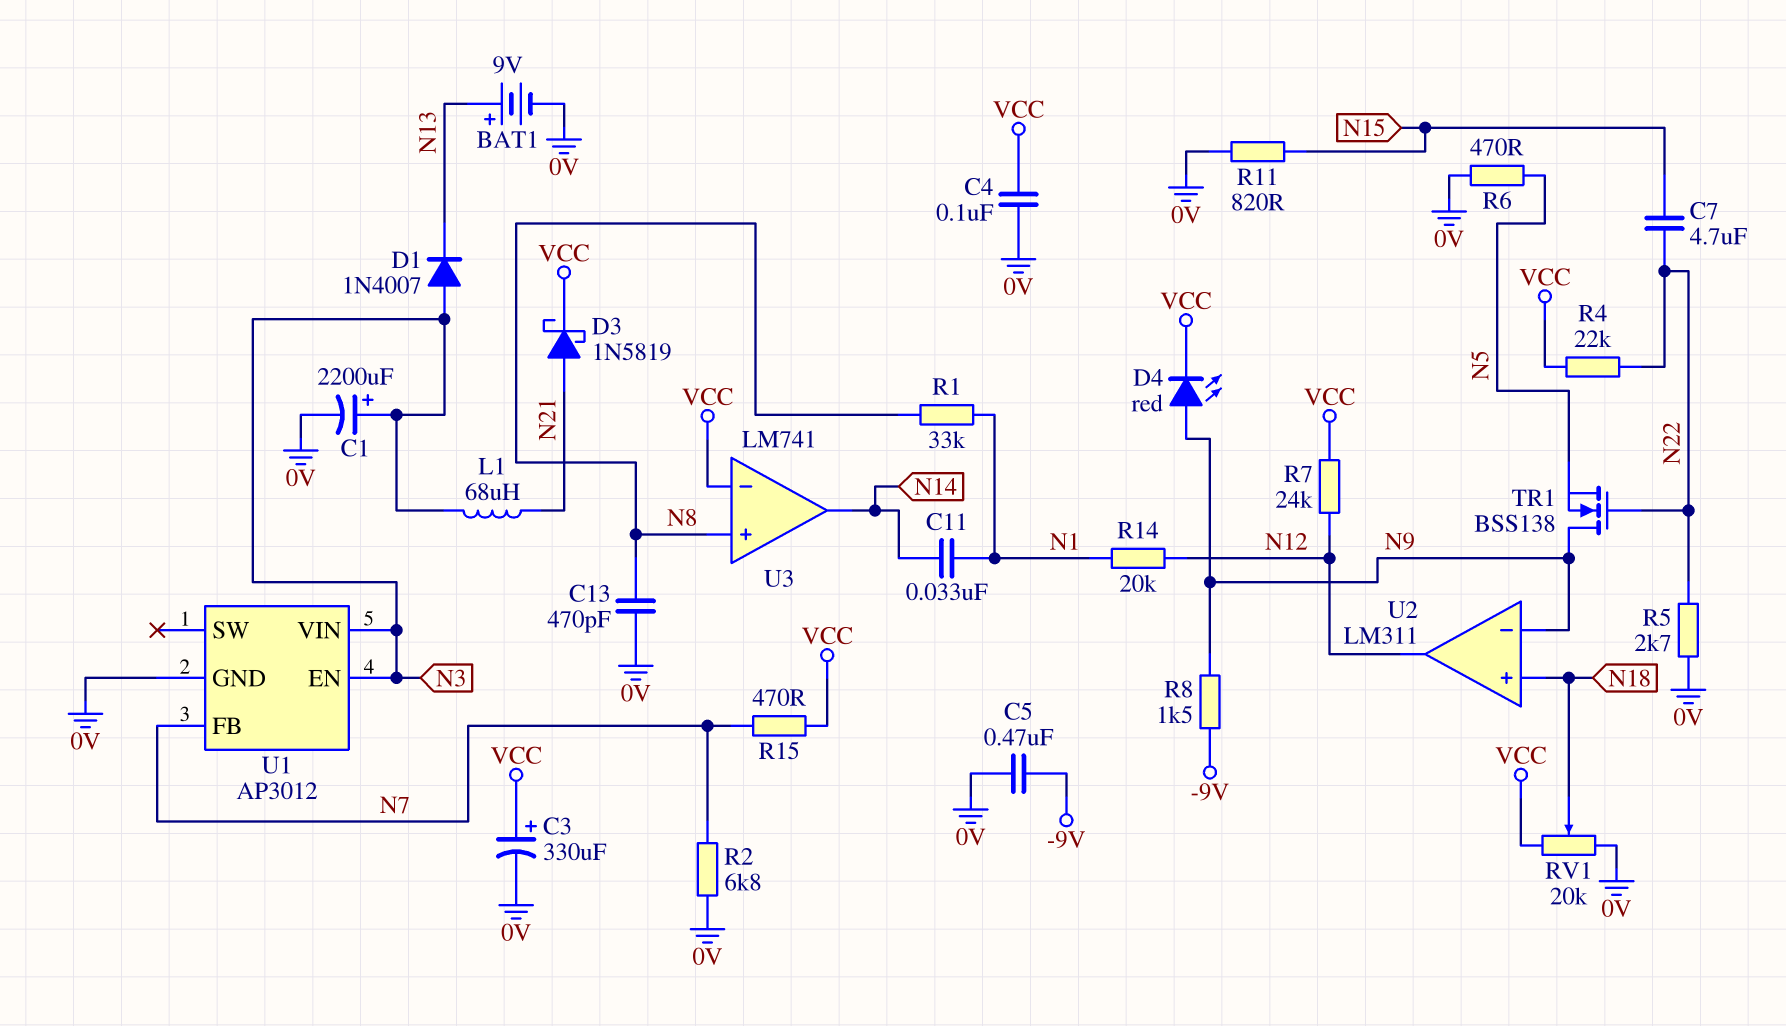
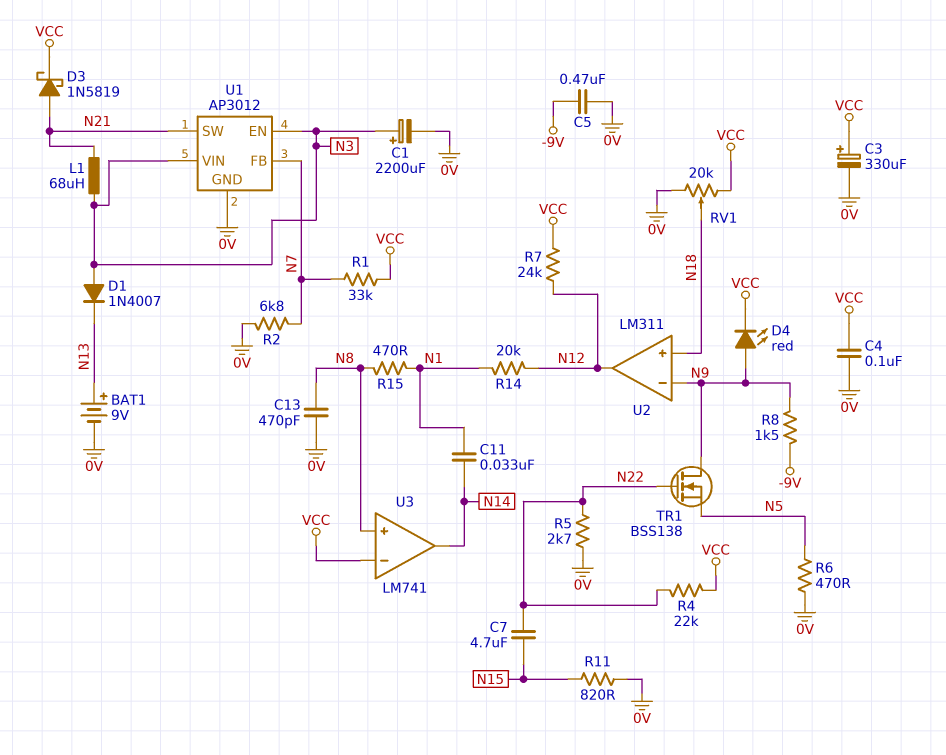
R1: 33k (N1, N8) -> 33k (N7, VCC)
R15: 470 (N7, VCC) -> 470 (N1, N8)
U1 pin SW: none -> N21

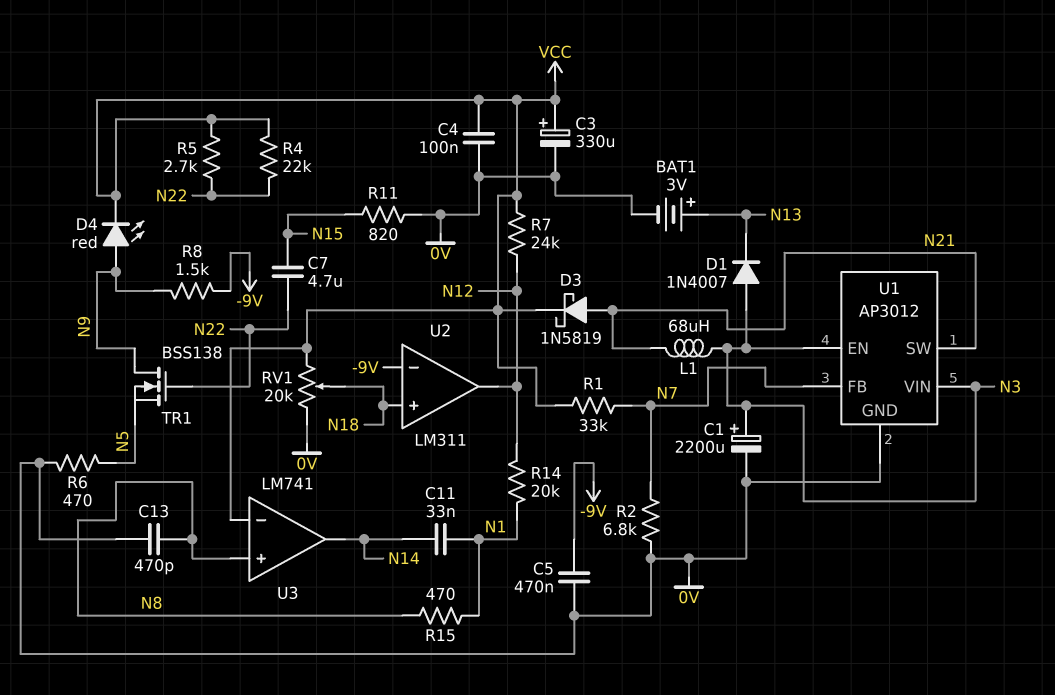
BAT1: 9V (plus N13, minus 0V) -> 3V (plus N13, minus 0V)
R5: 2.7k (0V, N22) -> 2.7k (N22, VCC)
U2 pin in-: N9 -> -9V

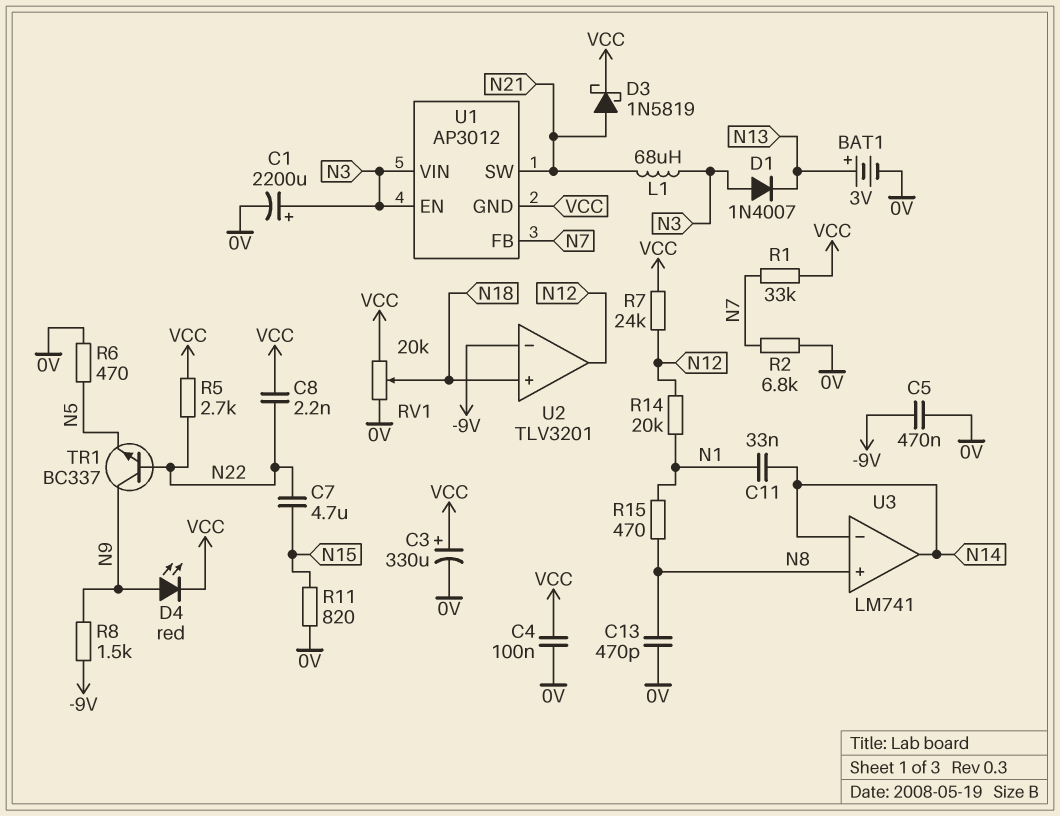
C8: none -> 2.2nF (N22, VCC)
R4: 22k (N22, VCC) -> none
TR1: NMOS BSS138 (G N22, D N9, S N5) -> NPN BC337 (B N22, C N9, E N5)
U1 pin GND: 0V -> VCC
U2: LM311 -> TLV3201
U3 pin in-: VCC -> N14

